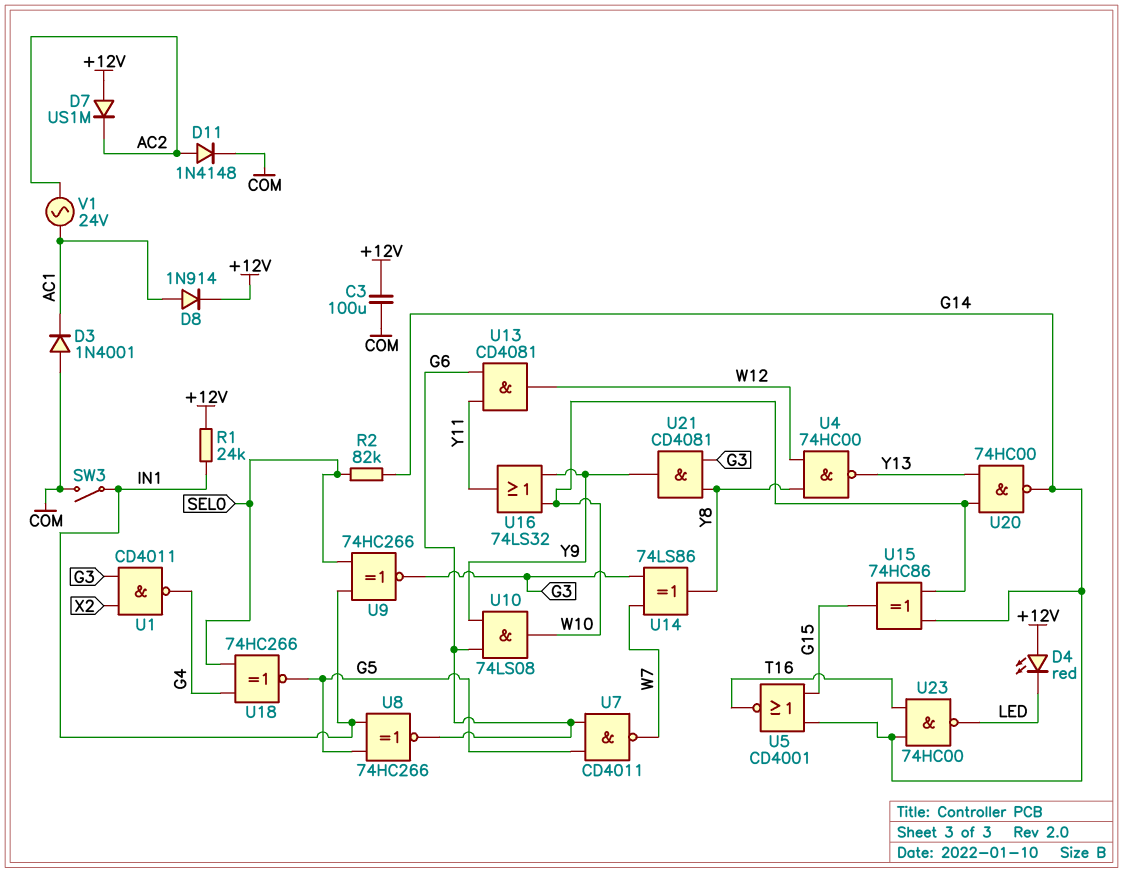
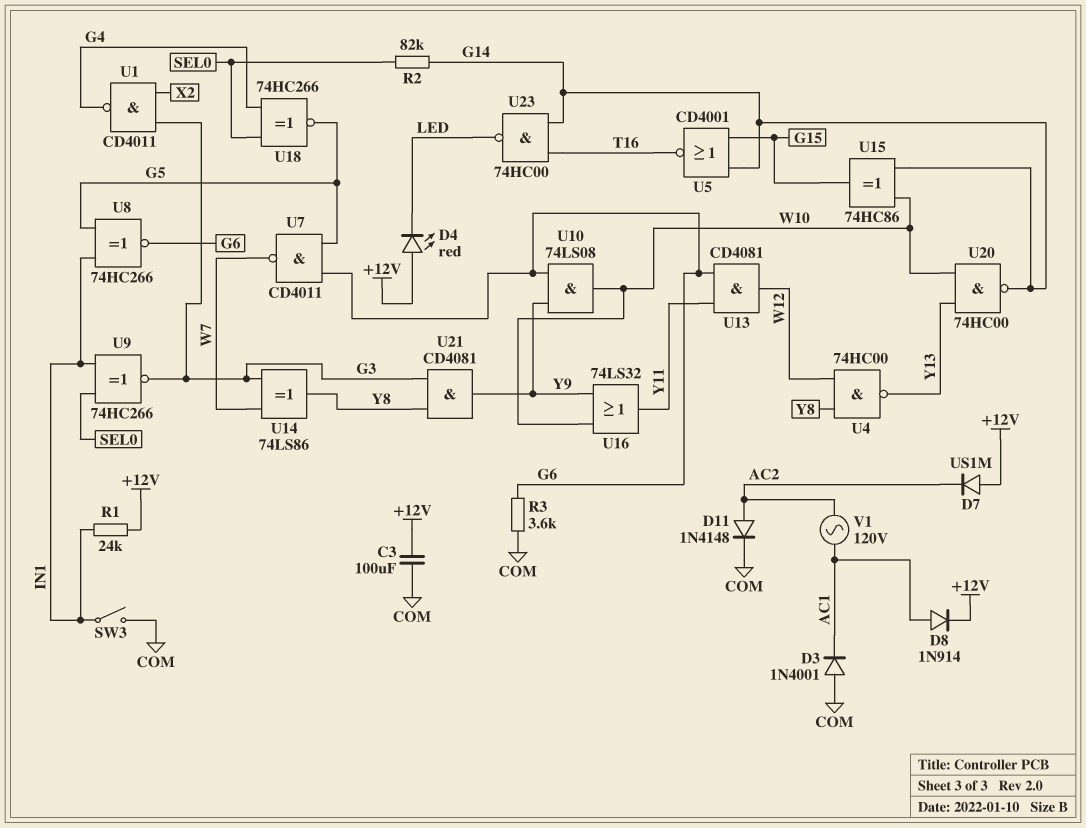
R3: none -> 3.6k (COM, G6)
V1: AC 24V (AC1, AC2) -> AC 120V (AC1, AC2)

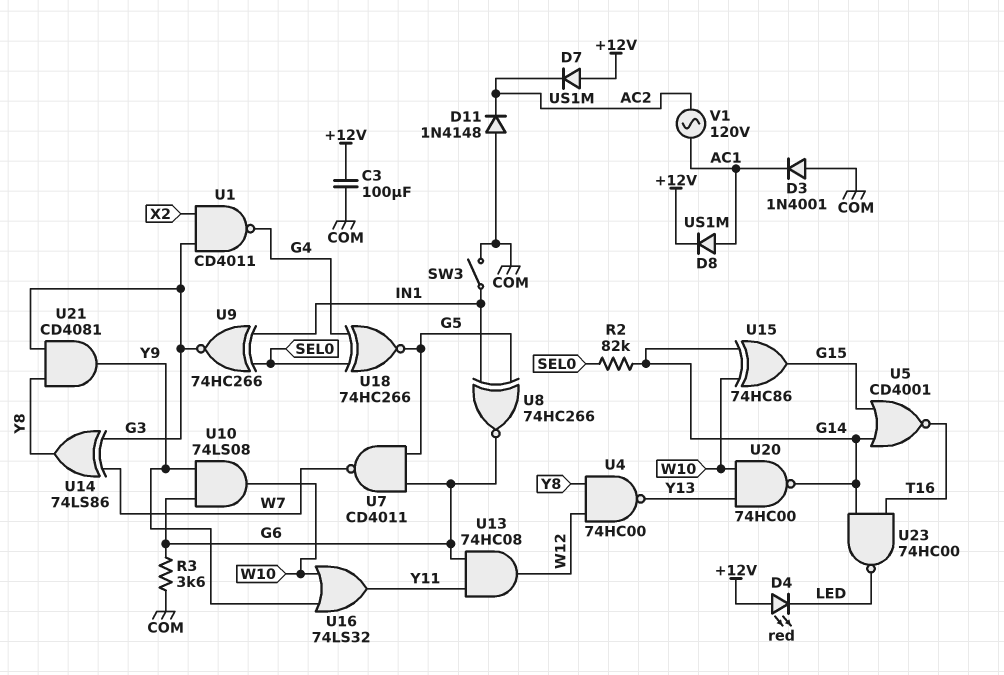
D8: diode 1N914 (A AC1, K +12V) -> diode US1M (A AC1, K +12V)
D11: diode 1N4148 (A AC2, K COM) -> diode 1N4148 (A COM, K AC2)
R1: 24k (+12V, IN1) -> none
U13: AND CD4081 (in G6, in Y11, out W12) -> AND 74HC08 (in G6, in Y11, out W12)

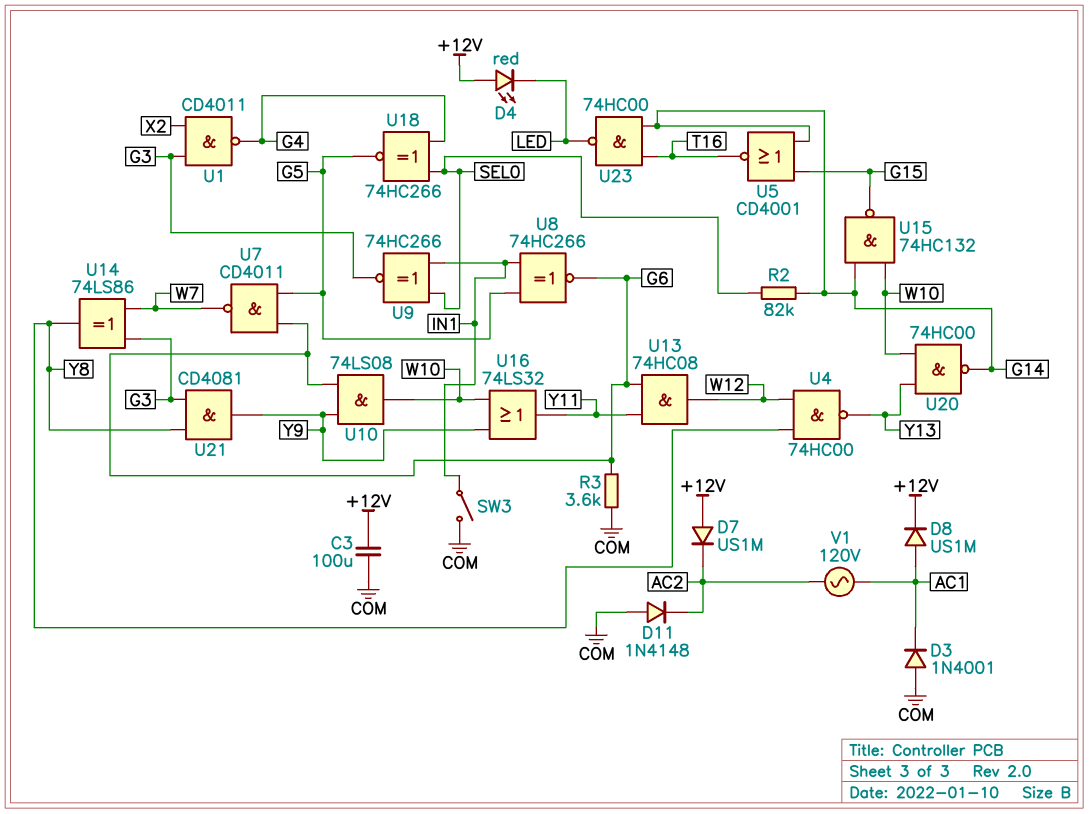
U15: XOR 74HC86 (in G14, in W10, out G15) -> NAND 74HC132 (in G14, in W10, out G15)

